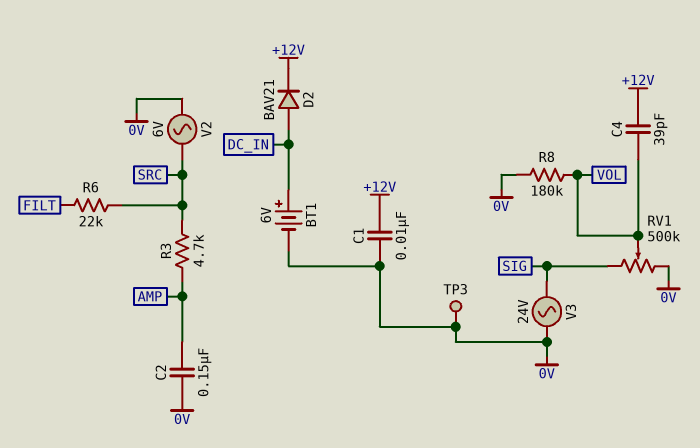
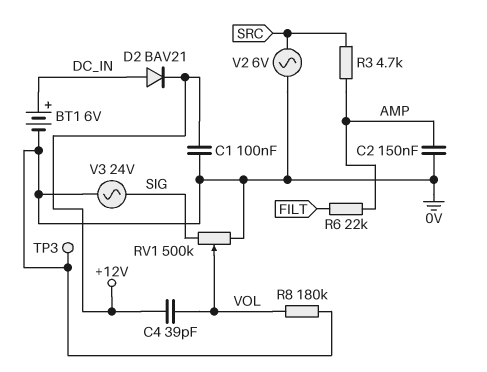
C1: 10nF (+12V, 0V) -> 100nF (+12V, 0V)
R6: 22k (FILT, SRC) -> 22k (AMP, FILT)

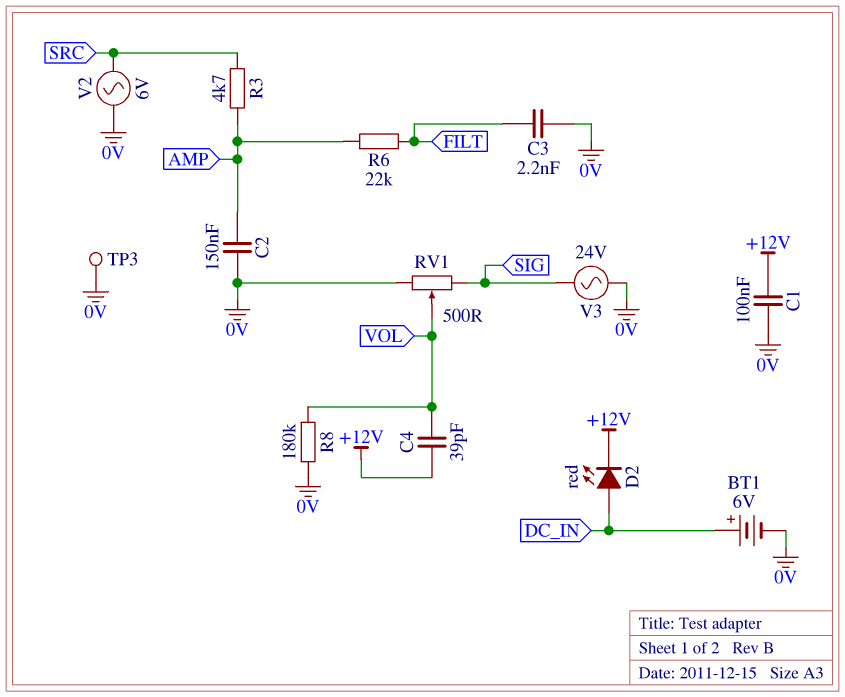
C3: none -> 2.2nF (0V, FILT)
D2: diode BAV21 (A DC_IN, K +12V) -> LED red (A DC_IN, K +12V)
RV1: 500k (0V, SIG, wiper VOL) -> 500 (0V, SIG, wiper VOL)

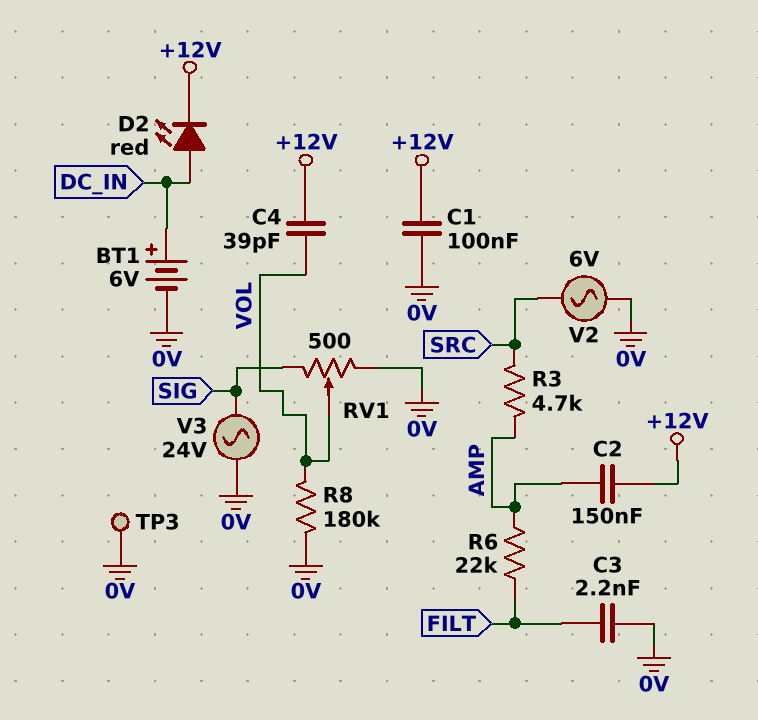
C2: 150nF (0V, AMP) -> 150nF (+12V, AMP)

